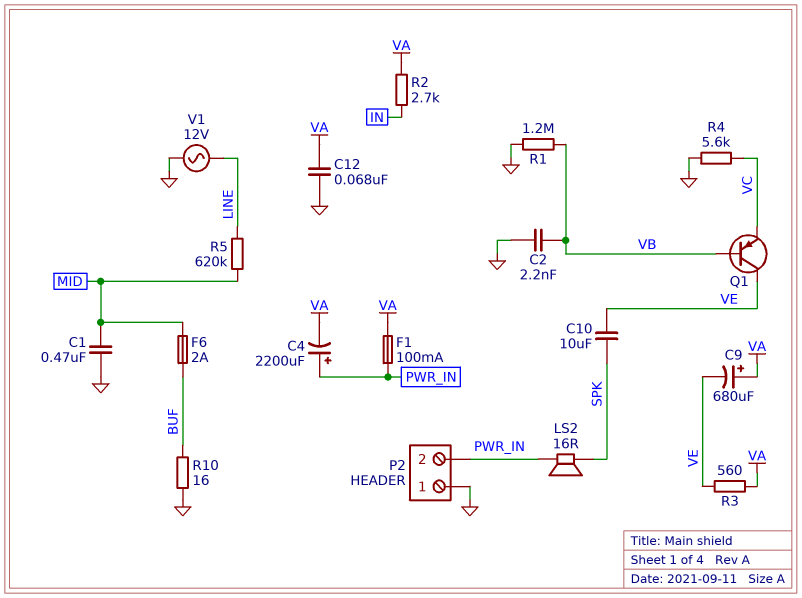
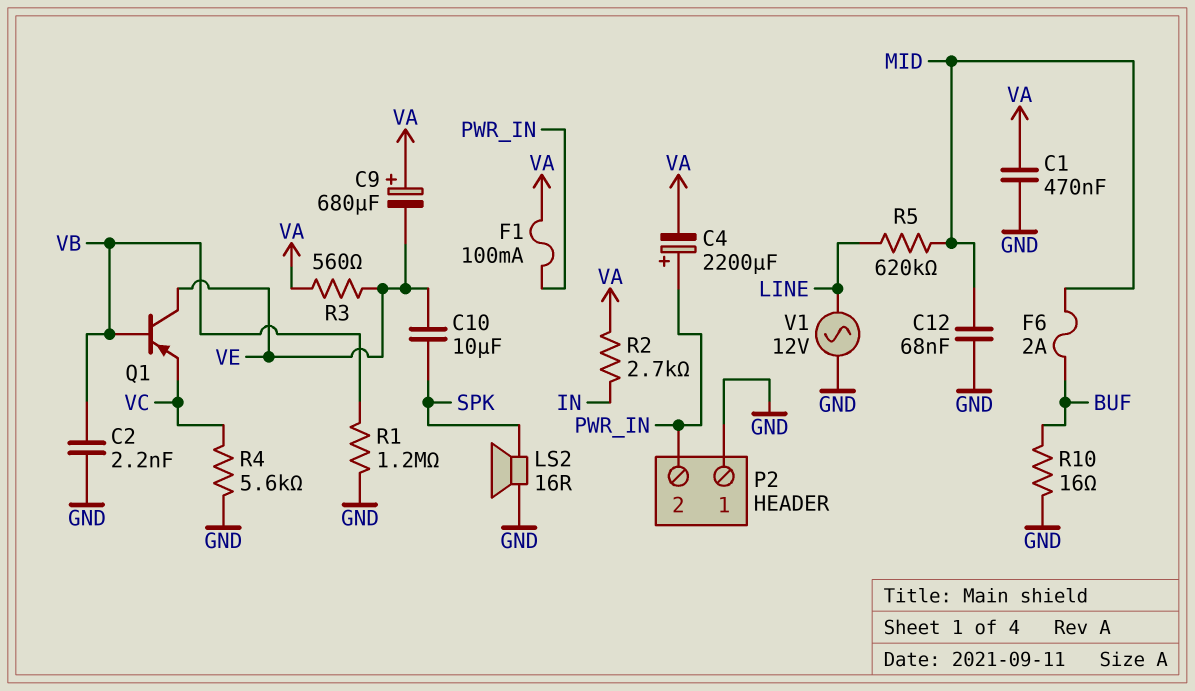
C1: 470nF (GND, MID) -> 470nF (GND, VA)
C12: 68nF (GND, VA) -> 68nF (GND, MID)
LS2: speaker 16R (PWR_IN, SPK) -> speaker 16R (GND, SPK)

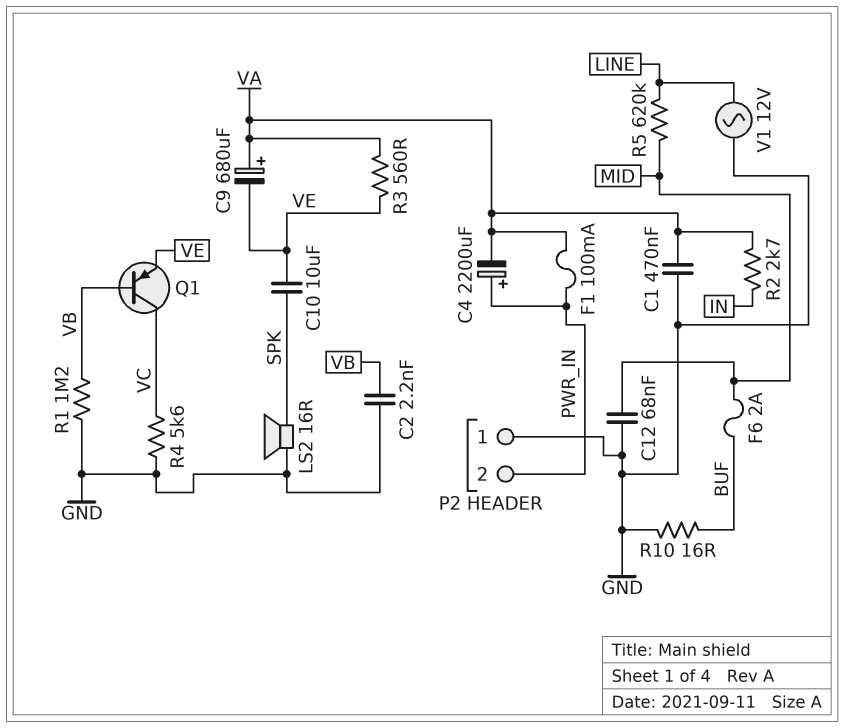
Q1: PNP (B VB, C VE, E VC) -> PNP (B VB, C VC, E VE)

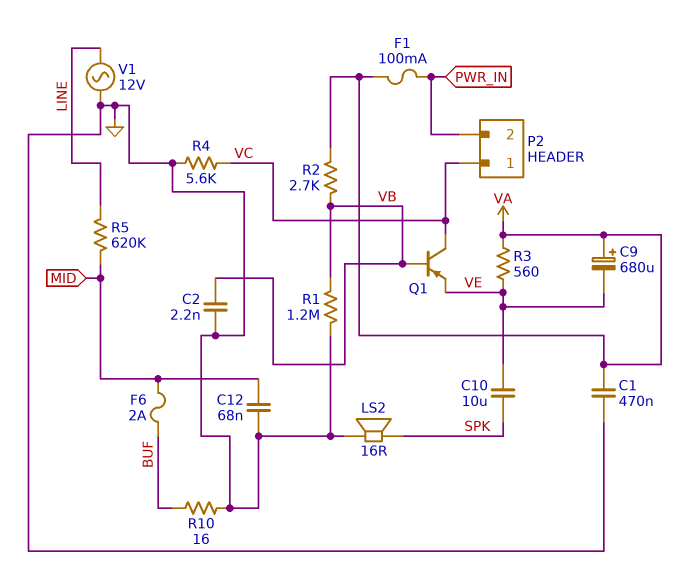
C4: 2200uF (plus PWR_IN, minus VA) -> none
P2 pin 1: GND -> VC
R2: 2.7k (IN, VA) -> 2.7k (VA, VB)

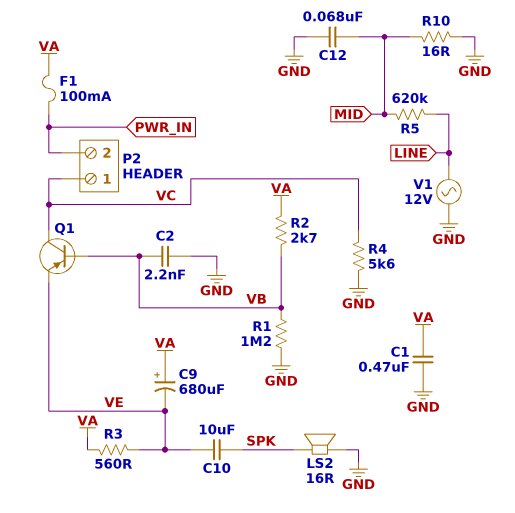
F6: 2A (BUF, MID) -> none
R10: 16 (BUF, GND) -> 16 (GND, MID)

